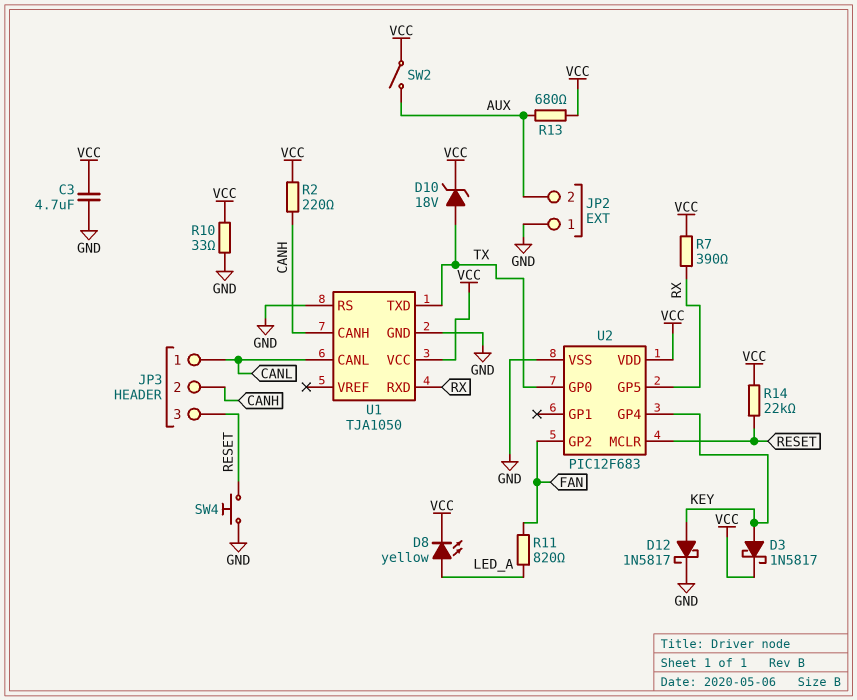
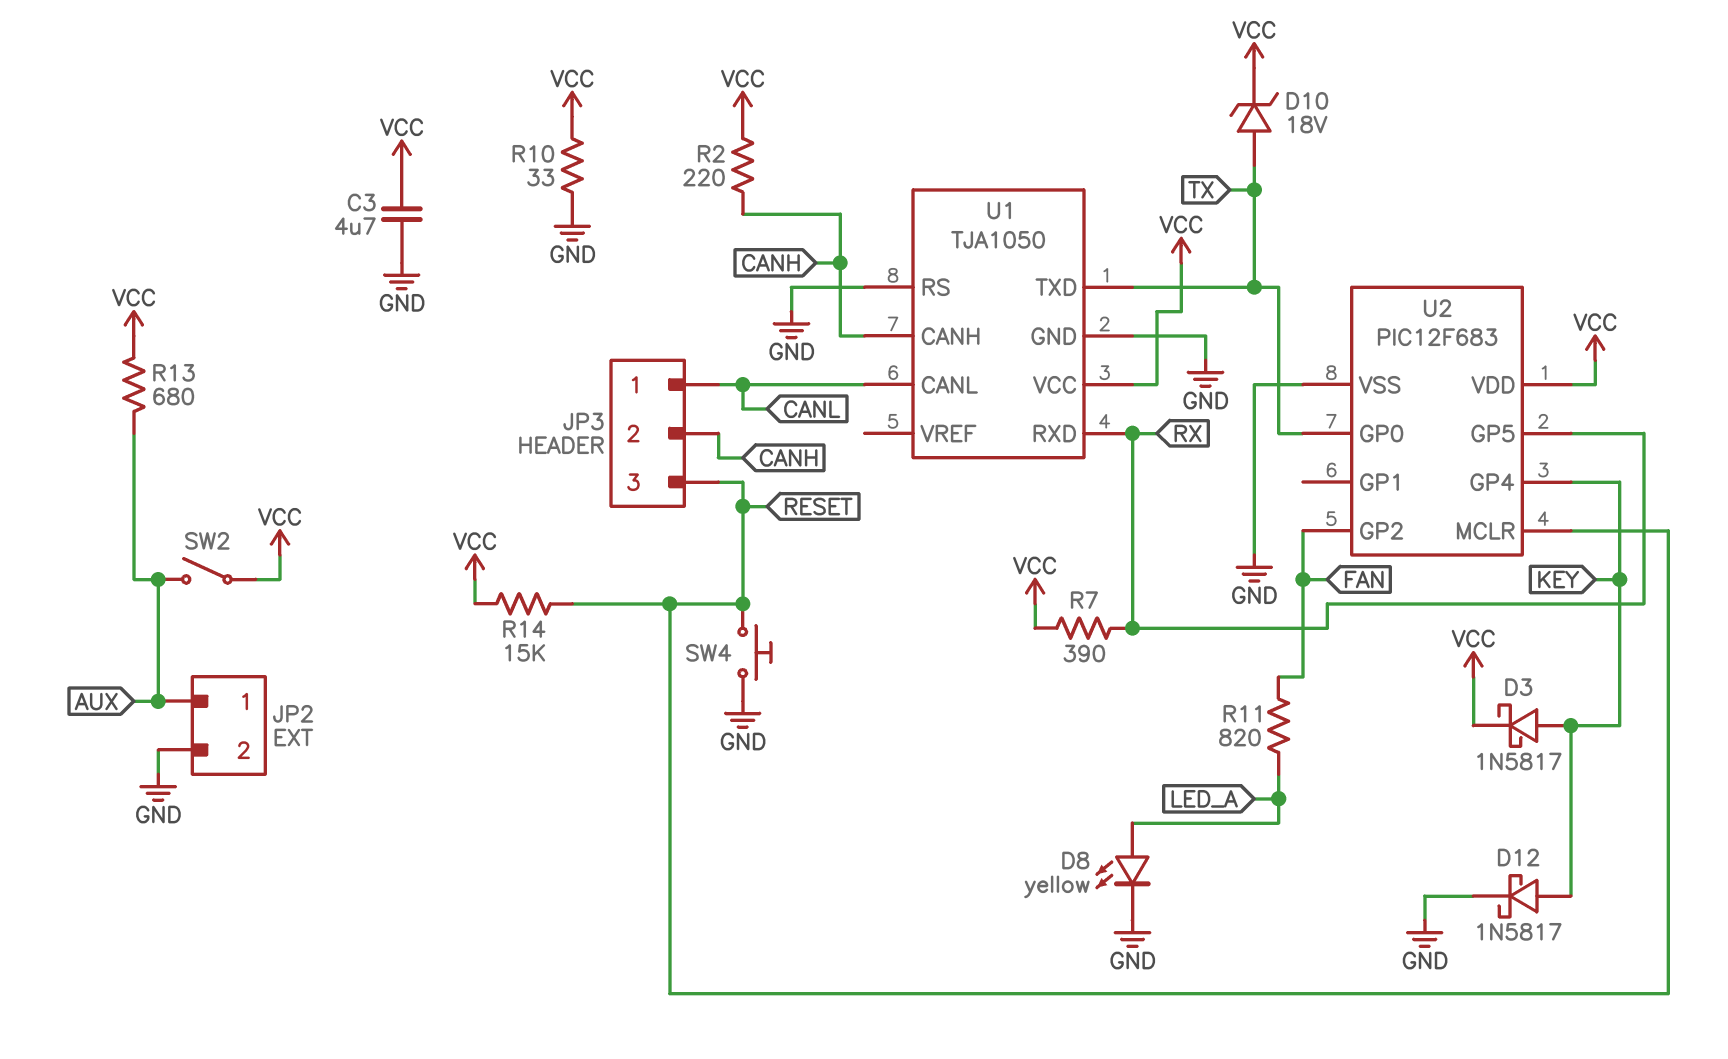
D8: LED yellow (A LED_A, K VCC) -> LED yellow (A LED_A, K GND)
JP2 pin 1: GND -> AUX
JP2 pin 2: AUX -> GND
R14: 22k (RESET, VCC) -> 15k (RESET, VCC)

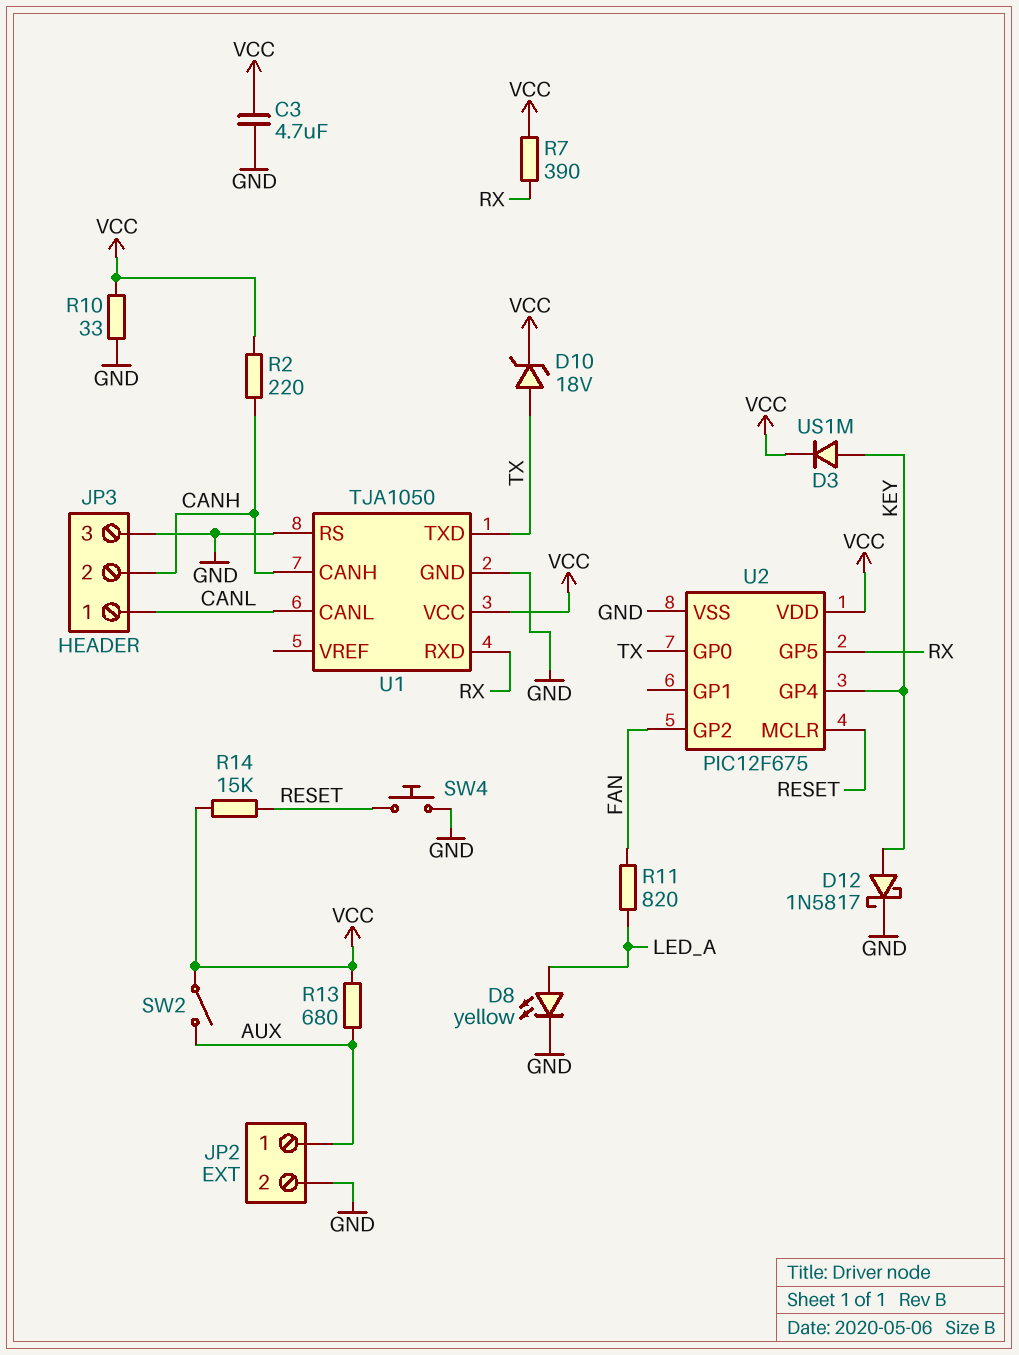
D3: schottky 1N5817 (A KEY, K VCC) -> diode US1M (A KEY, K VCC)
JP3 pin 3: RESET -> GND
U2: PIC12F683 -> PIC12F675

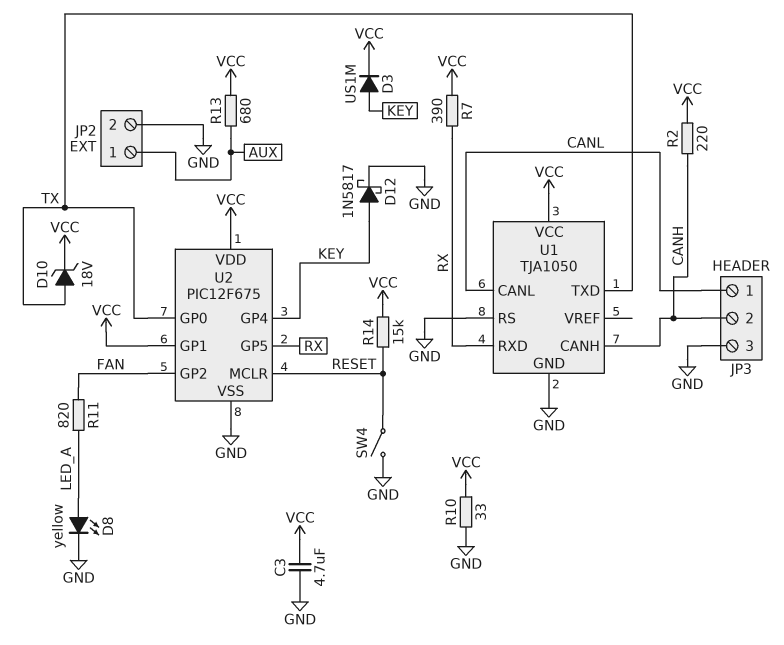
SW2: switch (AUX, VCC) -> none
SW4: button (GND, RESET) -> switch (GND, RESET)
U2 pin GP1: none -> VCC

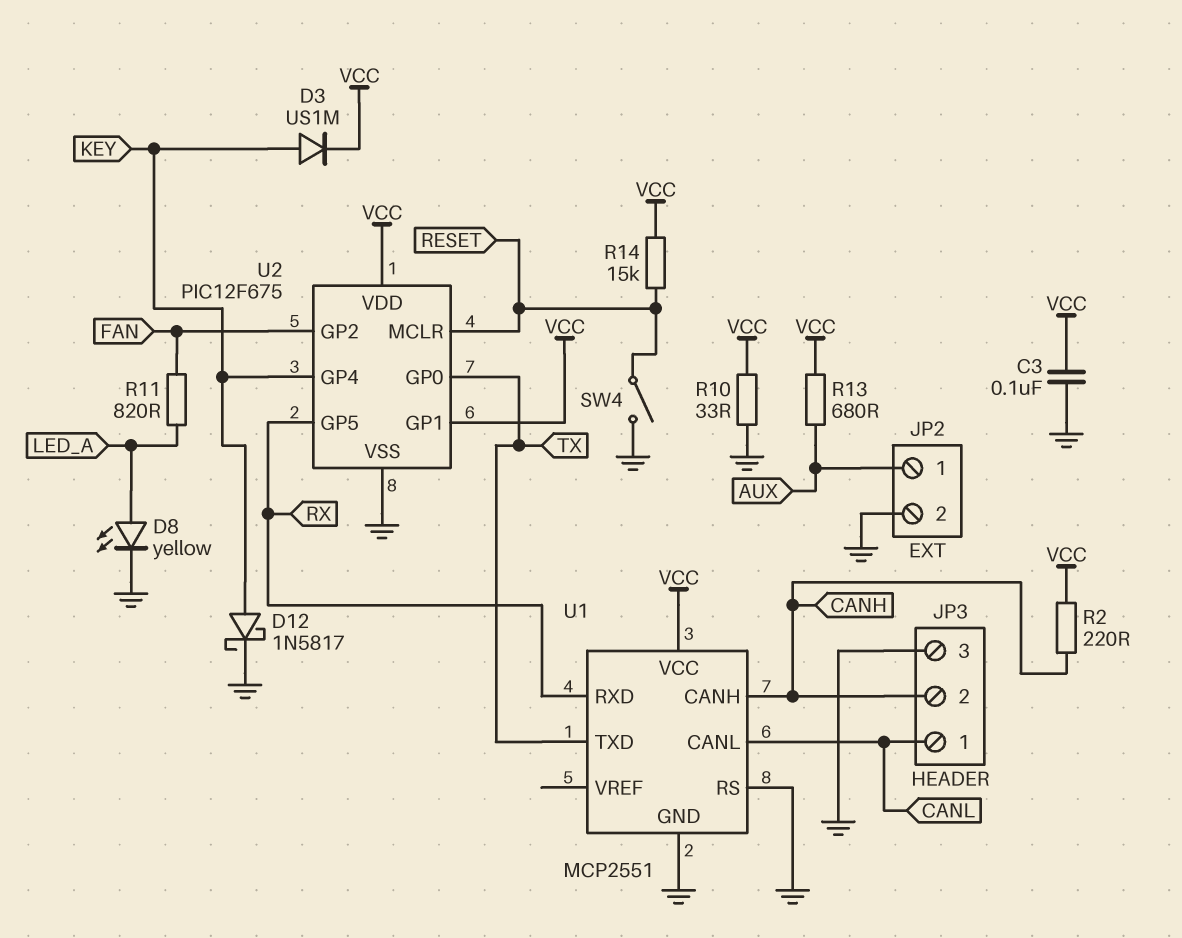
C3: 4.7uF (GND, VCC) -> 100nF (GND, VCC)
D10: zener 18V (A TX, K VCC) -> none
R7: 390 (RX, VCC) -> none
U1: TJA1050 -> MCP2551

